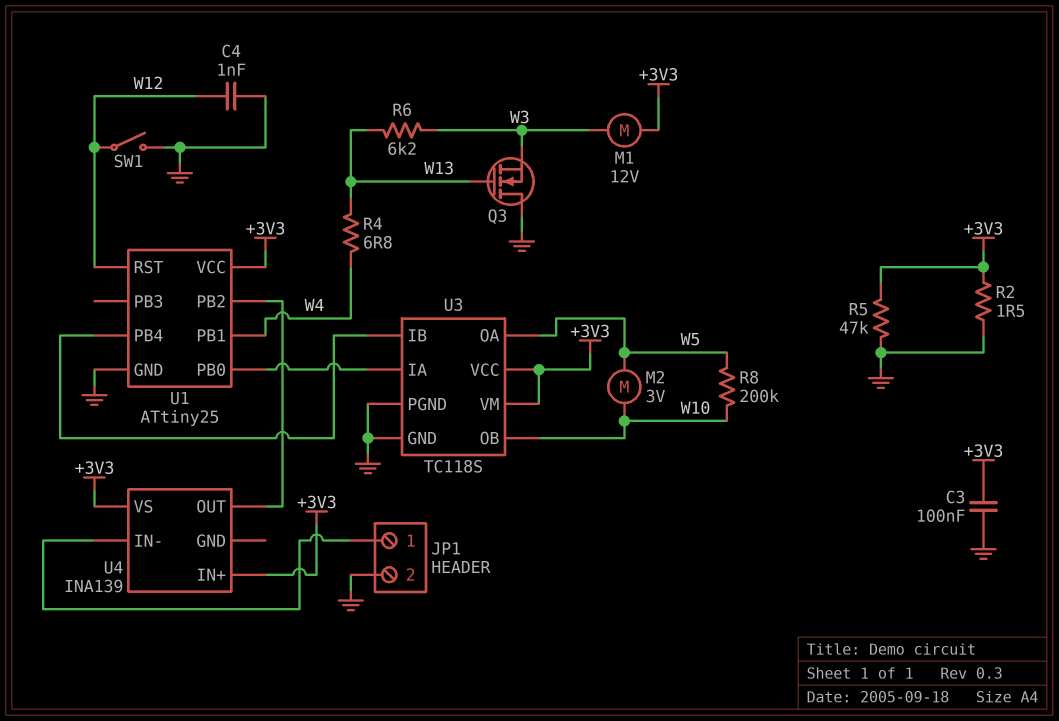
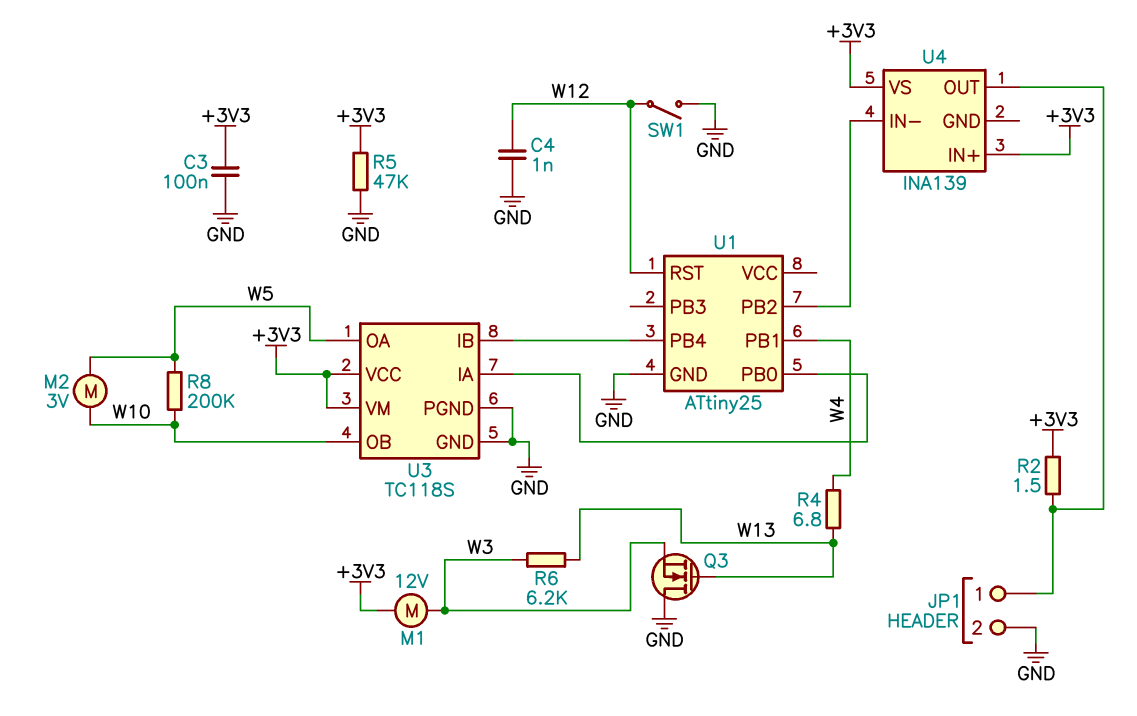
R2: 1.5 (+3V3, GND) -> 1.5 (+3V3, JP1/1)
U1 pin VCC: +3V3 -> none
U4 pin IN-: JP1/1 -> U1/PB2
U4 pin OUT: U1/PB2 -> JP1/1

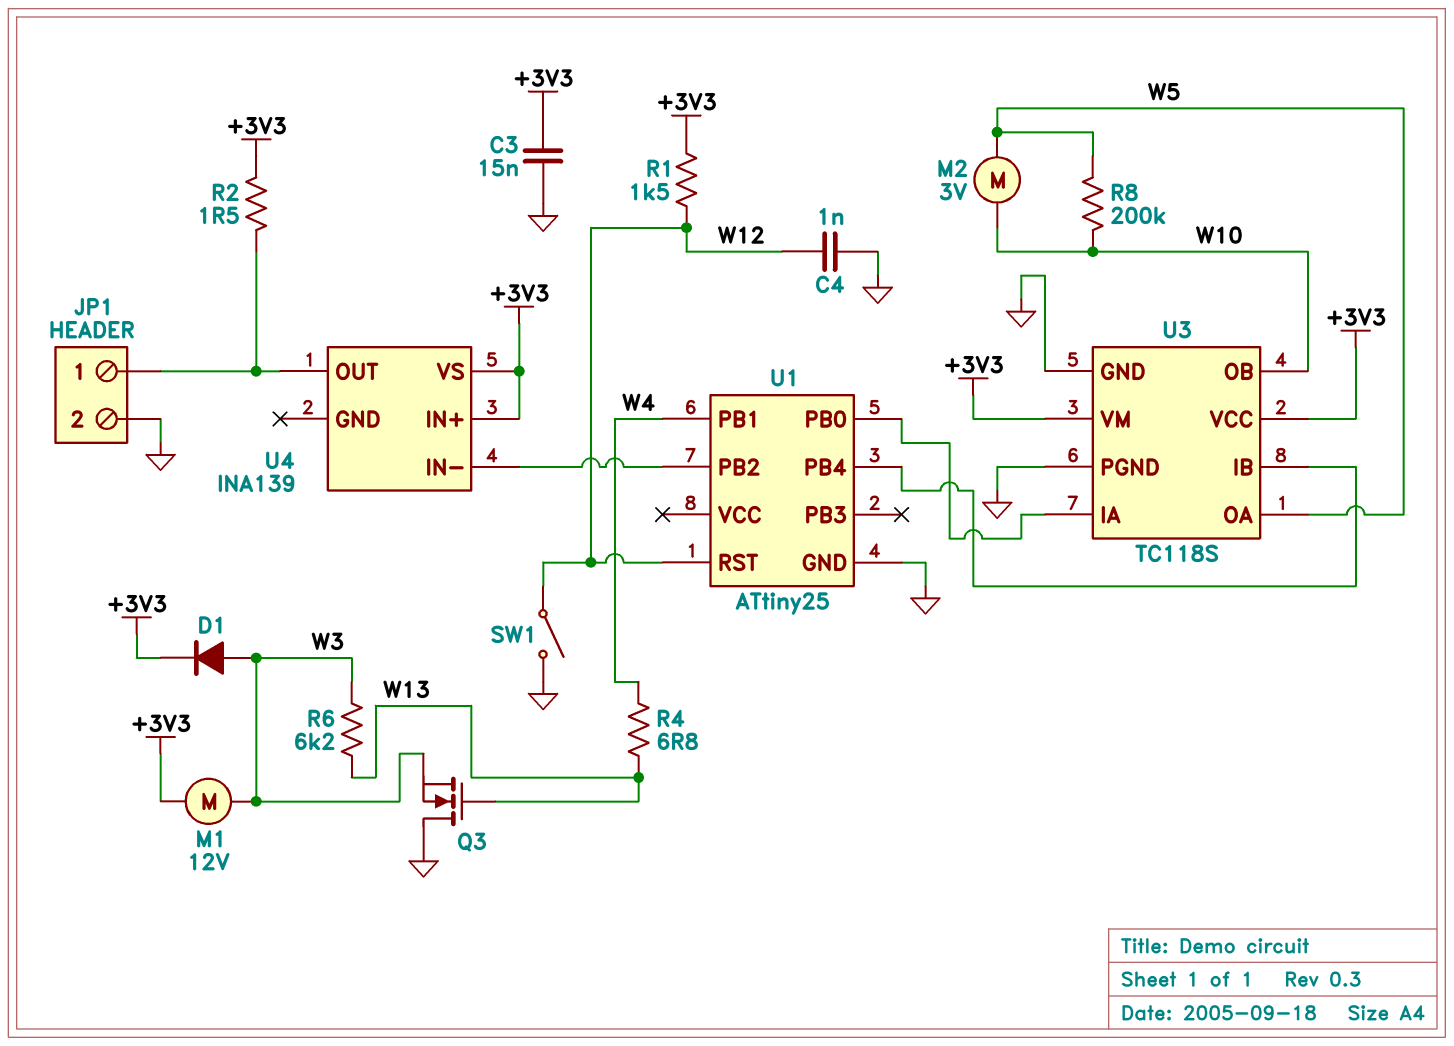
C3: 100nF (+3V3, GND) -> 15nF (+3V3, GND)
D1: none -> diode (A W3, K +3V3)
R1: none -> 1.5k (+3V3, W12)
R5: 47k (+3V3, GND) -> none

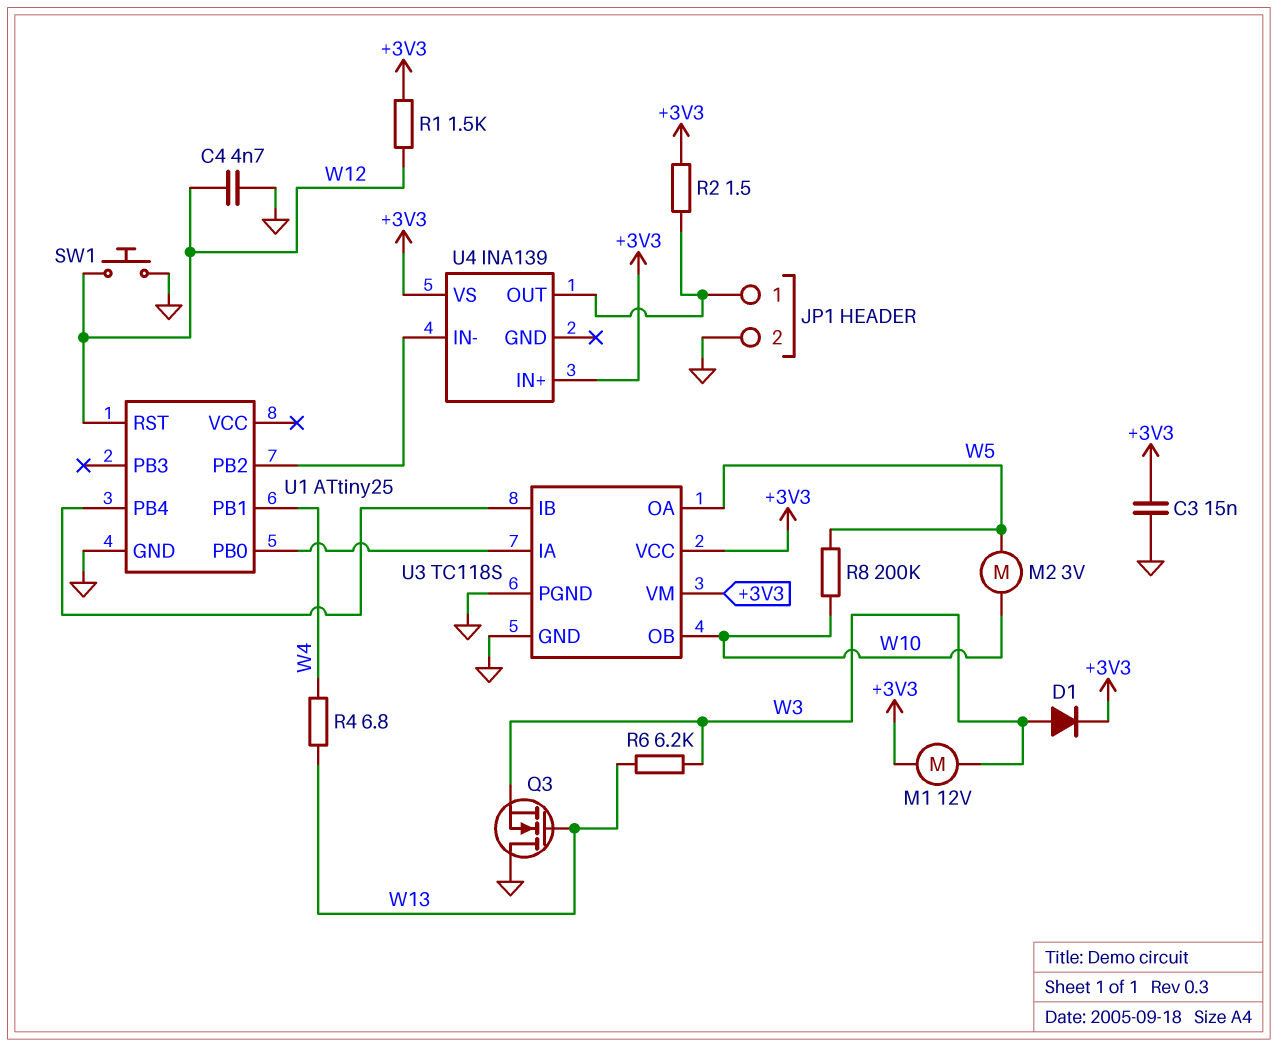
C4: 1nF (GND, W12) -> 4.7nF (GND, W12)
SW1: switch (GND, W12) -> button (GND, W12)

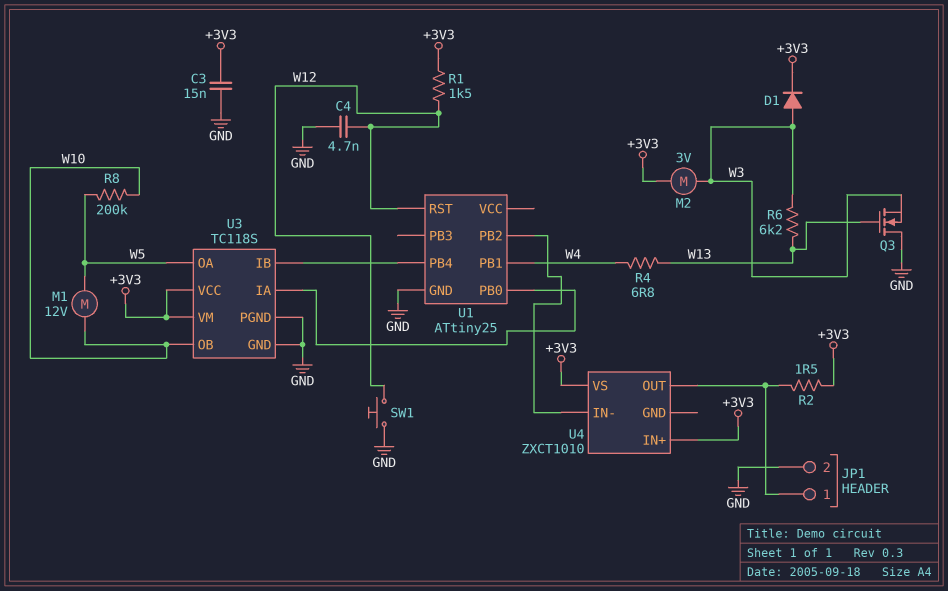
M1: motor 12V (+3V3, W3) -> motor 12V (W5, W10)
M2: motor 3V (W5, W10) -> motor 3V (+3V3, W3)
U4: INA139 -> ZXCT1010

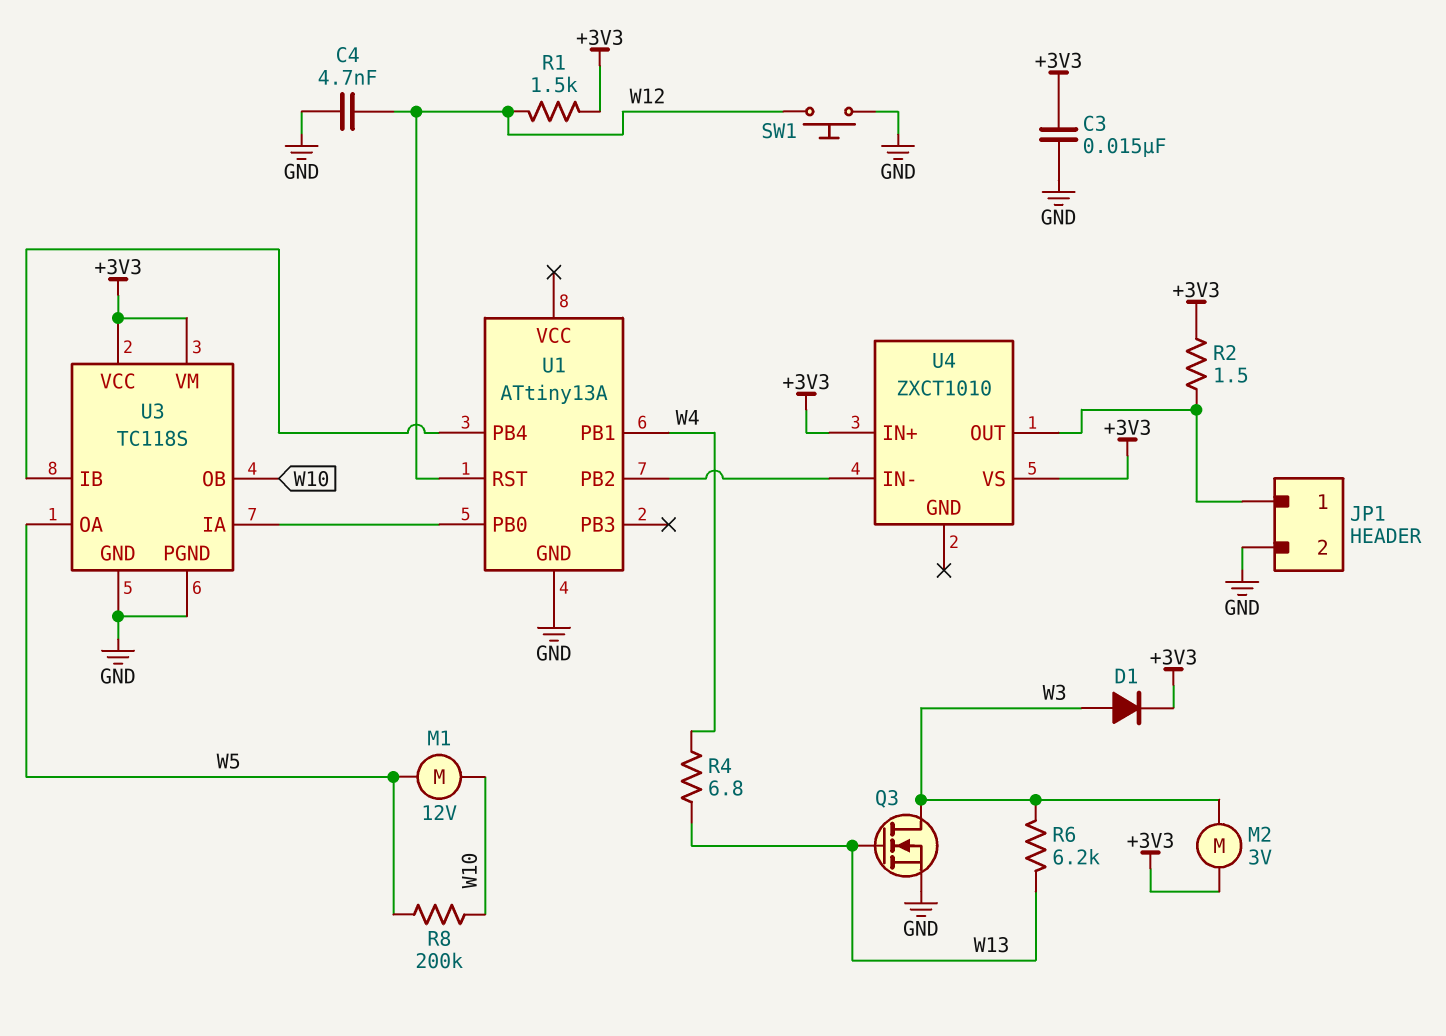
Q3: NMOS (G W13, D GND, S W3) -> NMOS (G W13, D W3, S GND)
U1: ATtiny25 -> ATtiny13A

